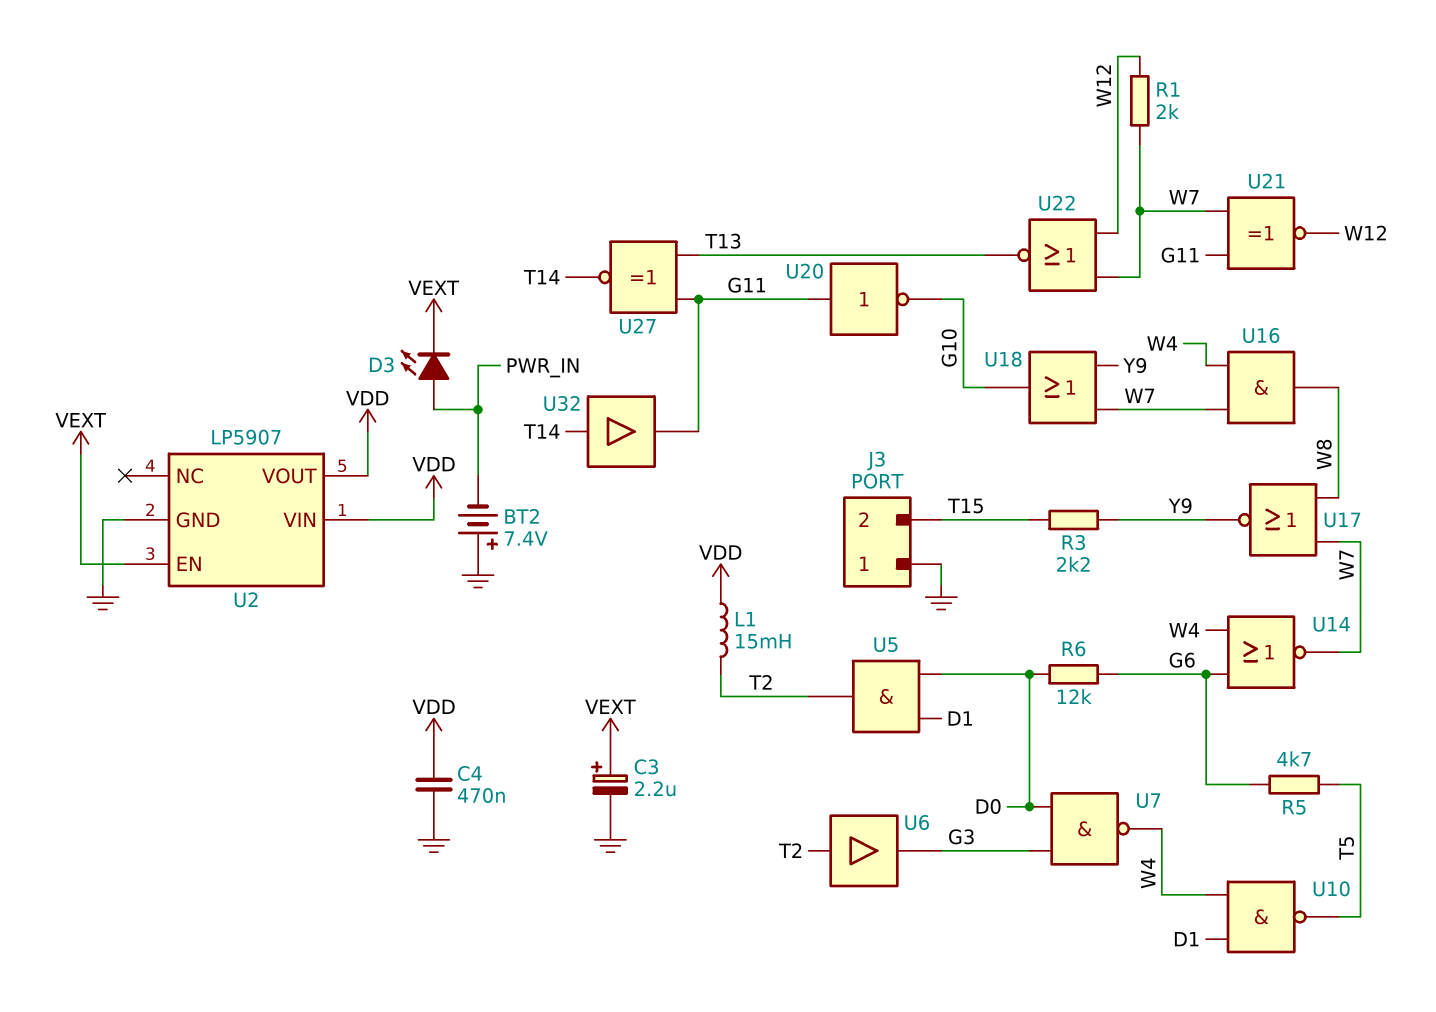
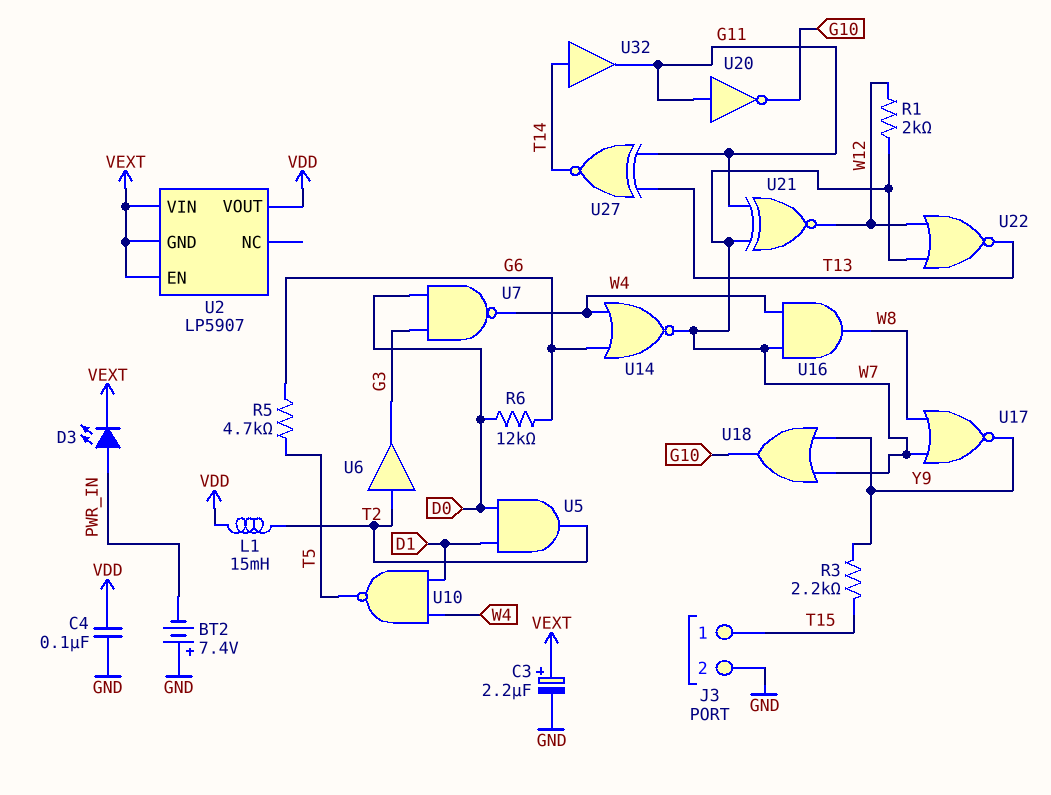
C4: 470nF (GND, VDD) -> 100nF (GND, VDD)
J3 pin 1: GND -> T15
J3 pin 2: T15 -> GND
U2 pin GND: GND -> VEXT
U2 pin VIN: VDD -> VEXT

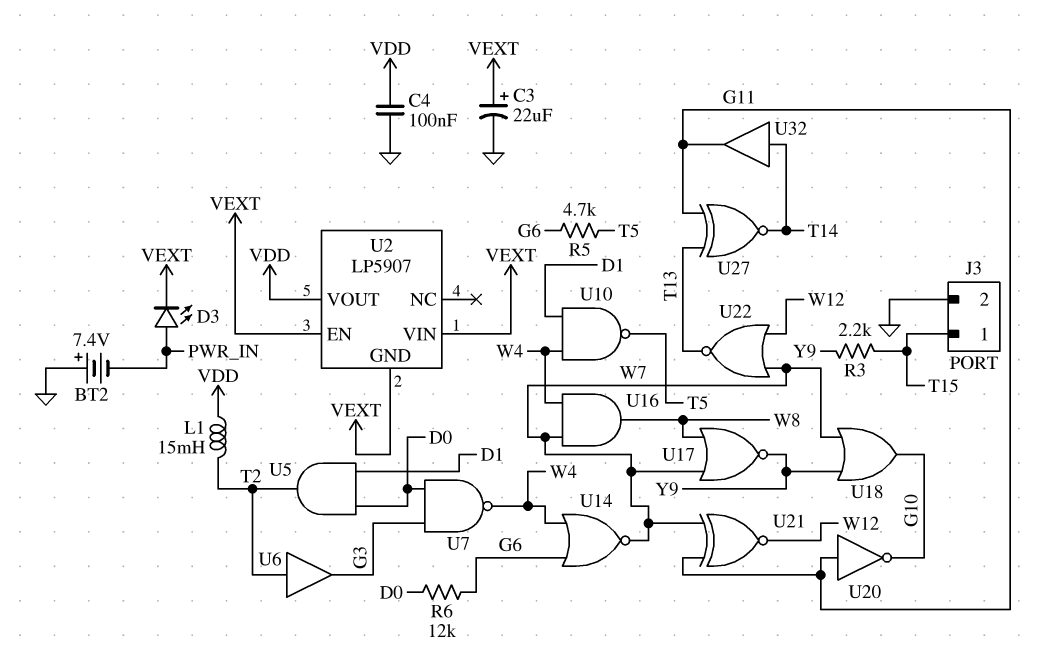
C3: 2.2uF (plus VEXT, minus GND) -> 22uF (plus VEXT, minus GND)
R1: 2k (W7, W12) -> none

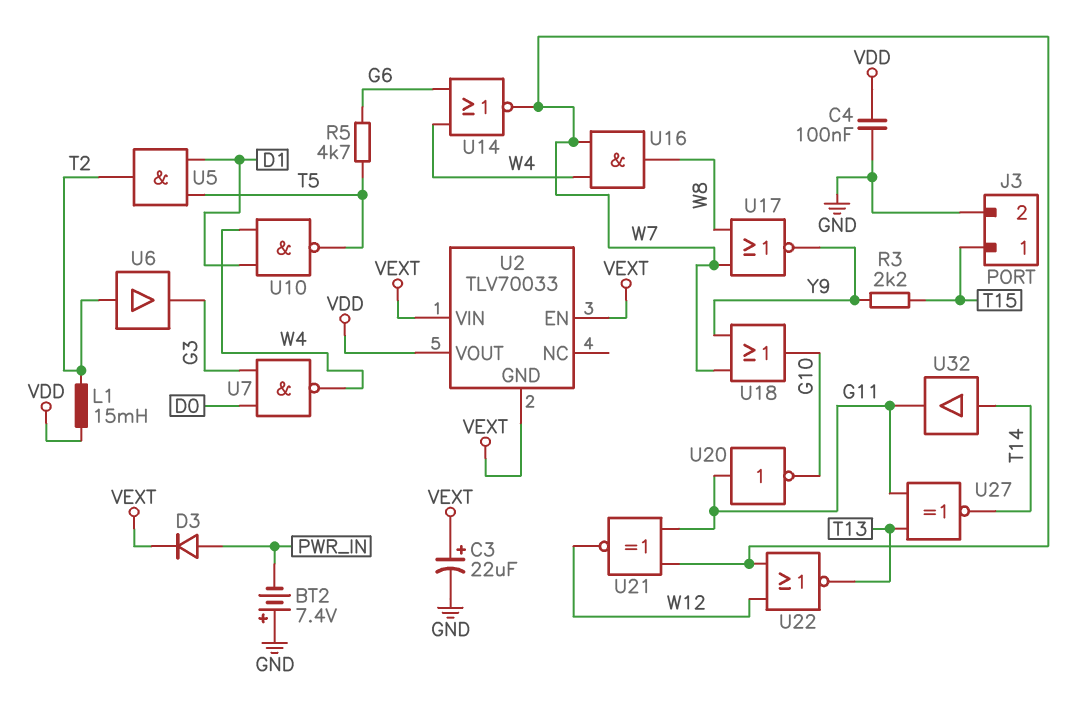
D3: LED (A PWR_IN, K VEXT) -> diode (A PWR_IN, K VEXT)
R6: 12k (D0, G6) -> none
U2: LP5907 -> TLV70033
U5: AND (in D0, in D1, out T2) -> AND (in D1, in T5, out T2)

